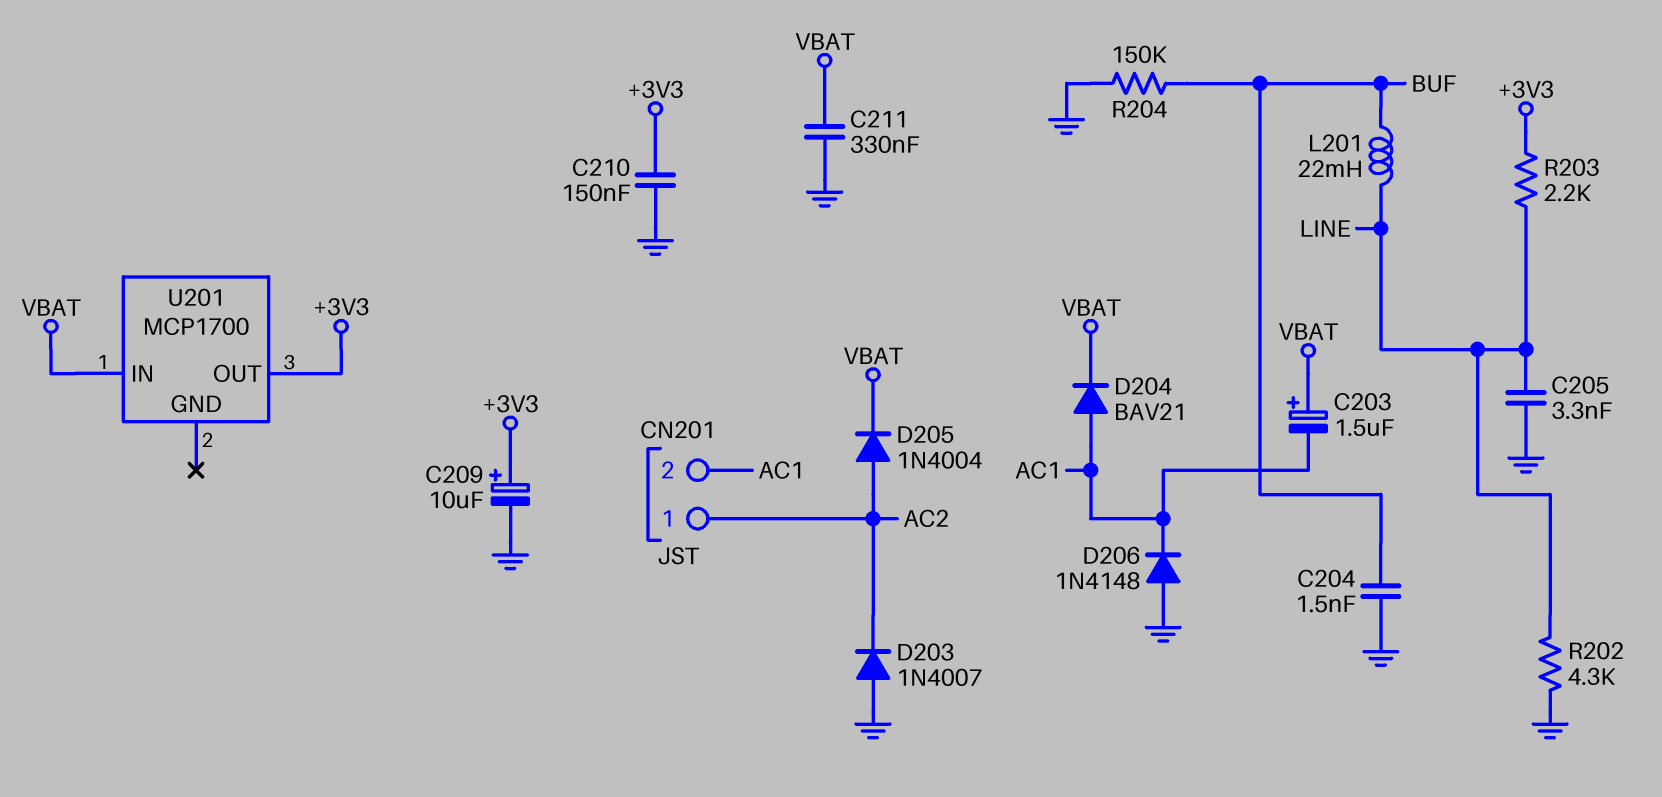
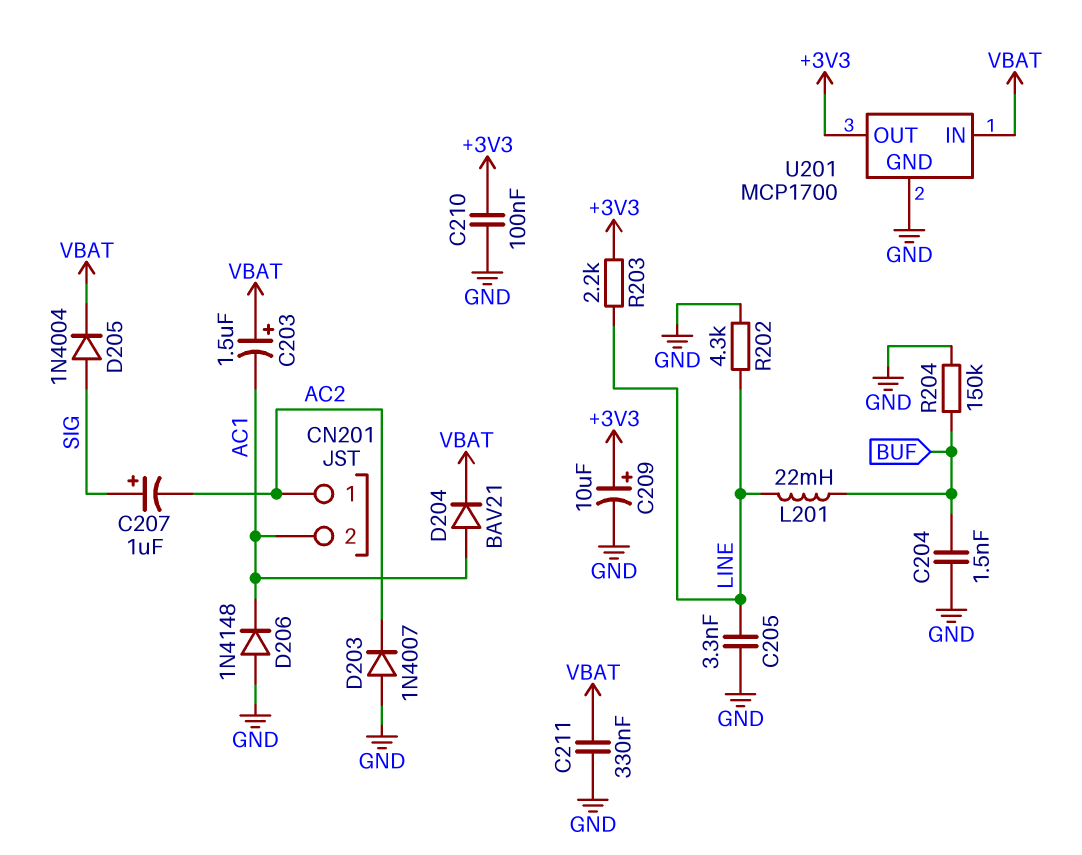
C207: none -> 1uF (plus SIG, minus AC2)
C210: 150nF (+3V3, GND) -> 100nF (+3V3, GND)
D205: diode 1N4004 (A AC2, K VBAT) -> diode 1N4004 (A SIG, K VBAT)
U201 pin GND: none -> GND

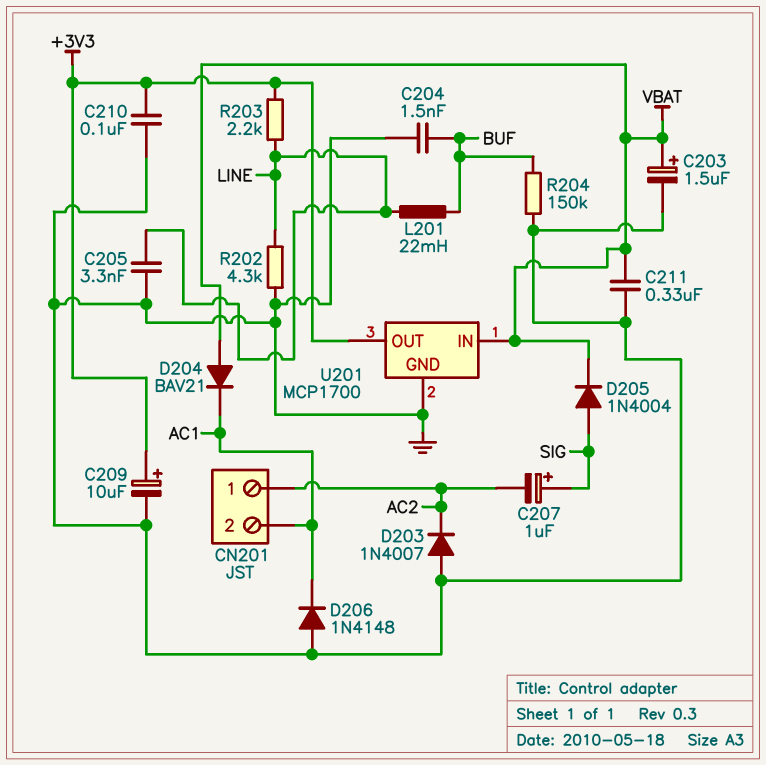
C203: 1.5uF (plus VBAT, minus AC1) -> 1.5uF (plus VBAT, minus GND)
D204: diode BAV21 (A AC1, K VBAT) -> diode BAV21 (A VBAT, K AC1)

